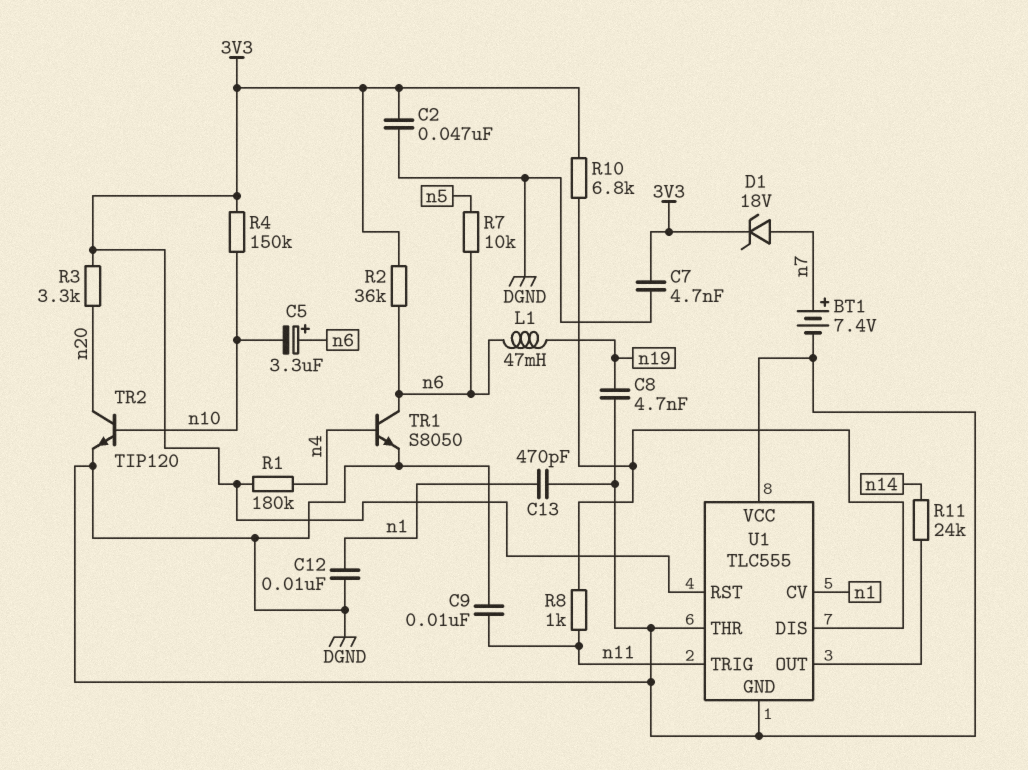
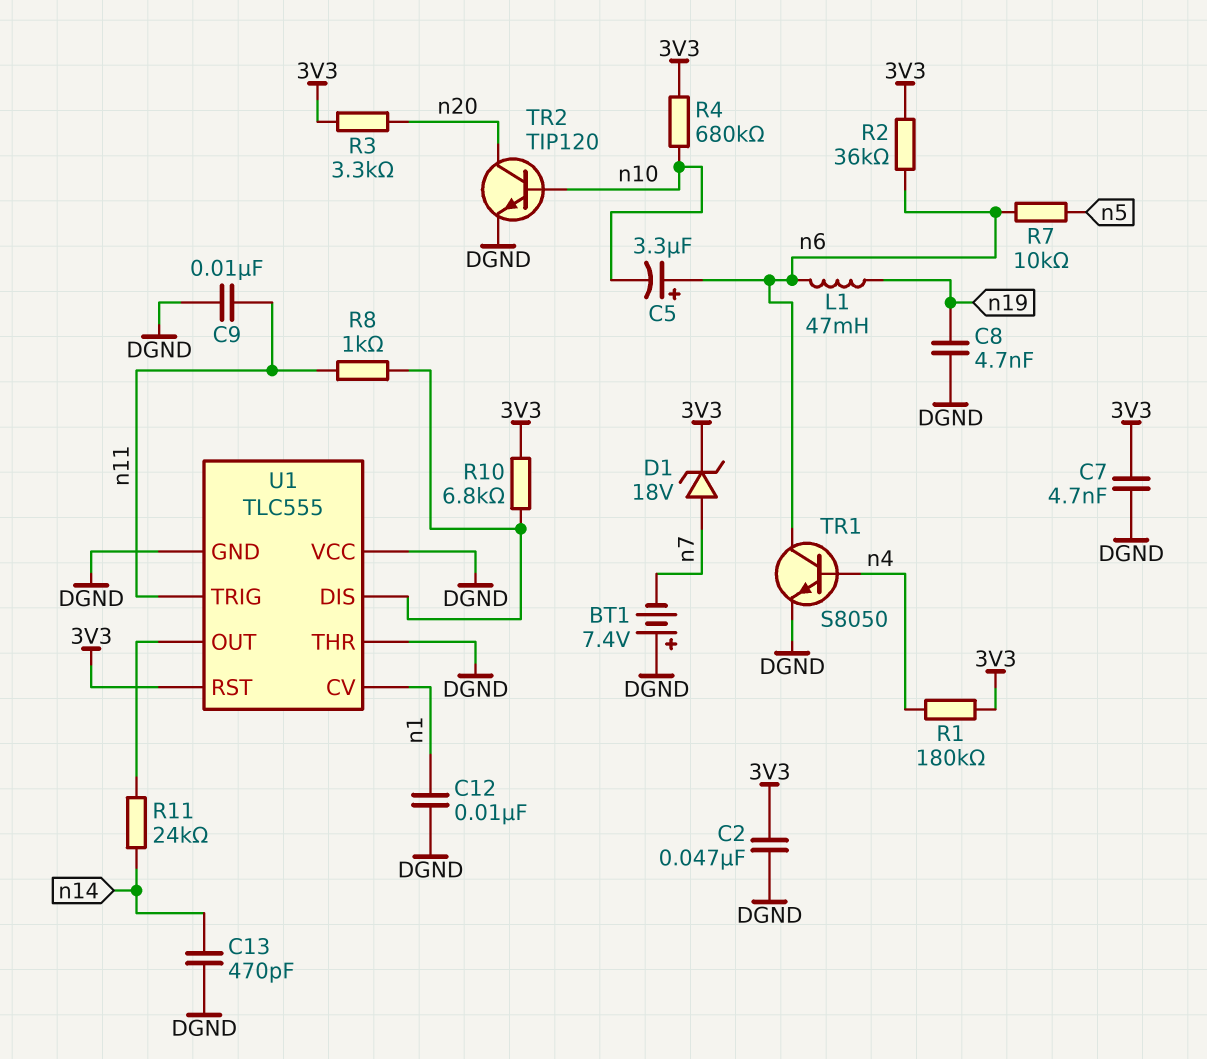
BT1: 7.4V (plus n7, minus DGND) -> 7.4V (plus DGND, minus n7)
C13: 470pF (DGND, n1) -> 470pF (DGND, n14)
R4: 150k (3V3, n10) -> 680k (3V3, n10)

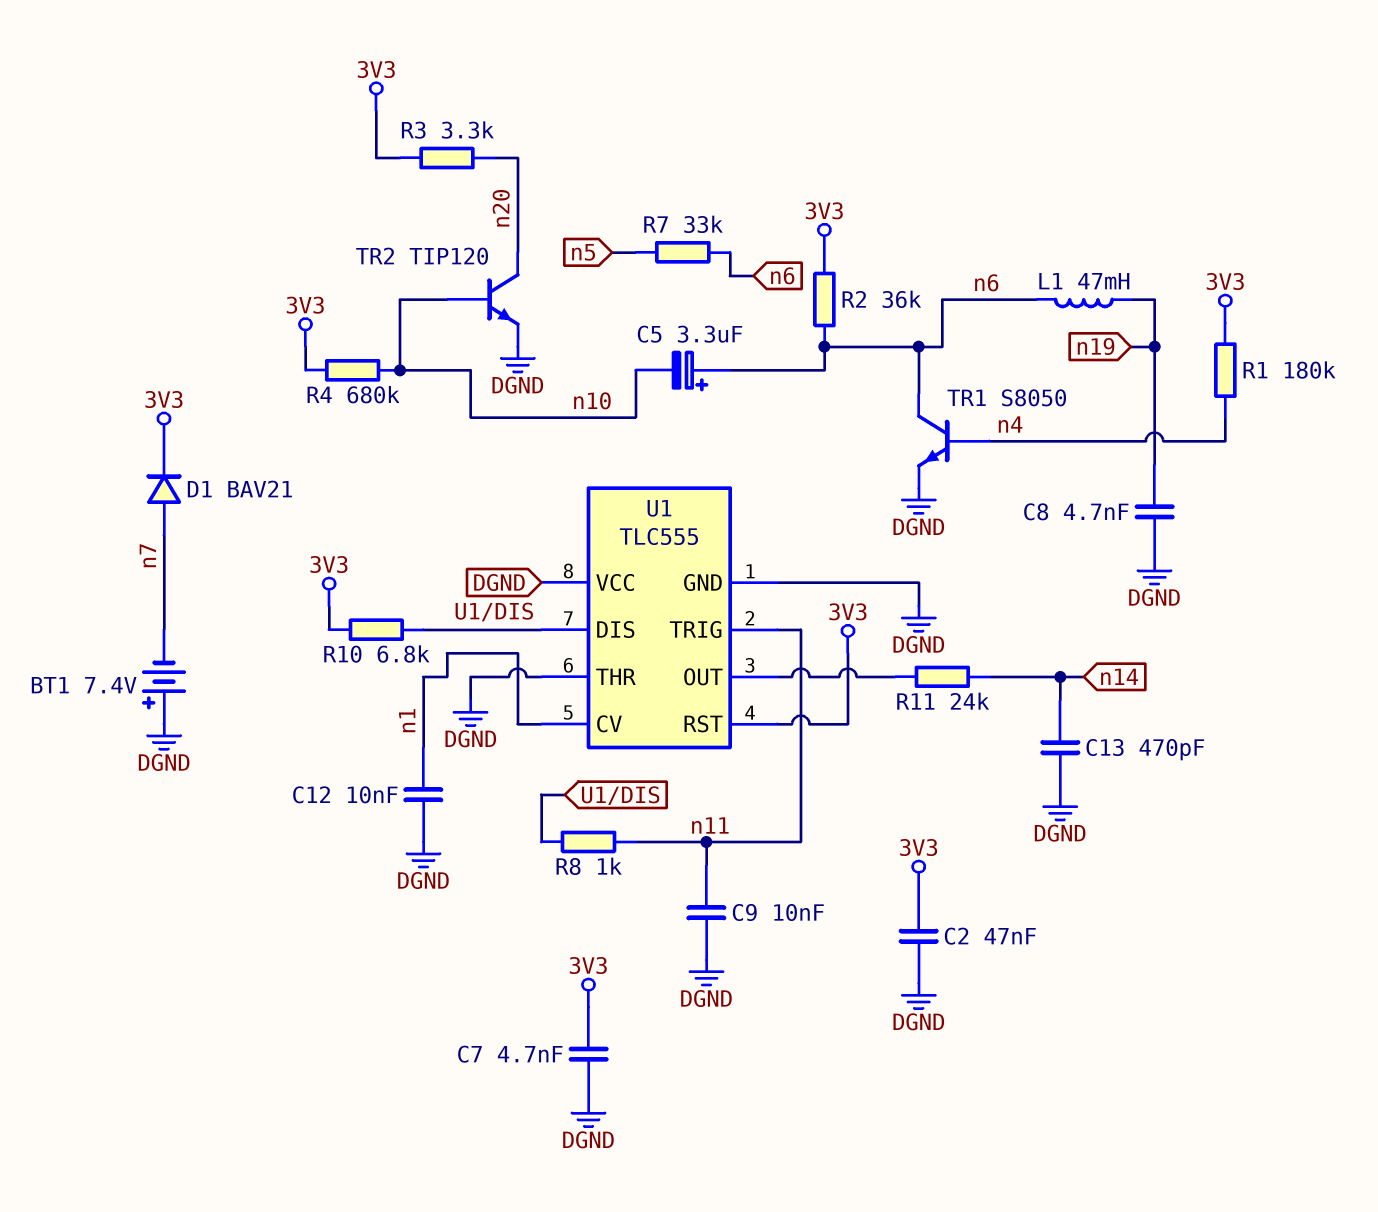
D1: zener 18V (A n7, K 3V3) -> diode BAV21 (A n7, K 3V3)
R7: 10k (n5, n6) -> 33k (n5, n6)

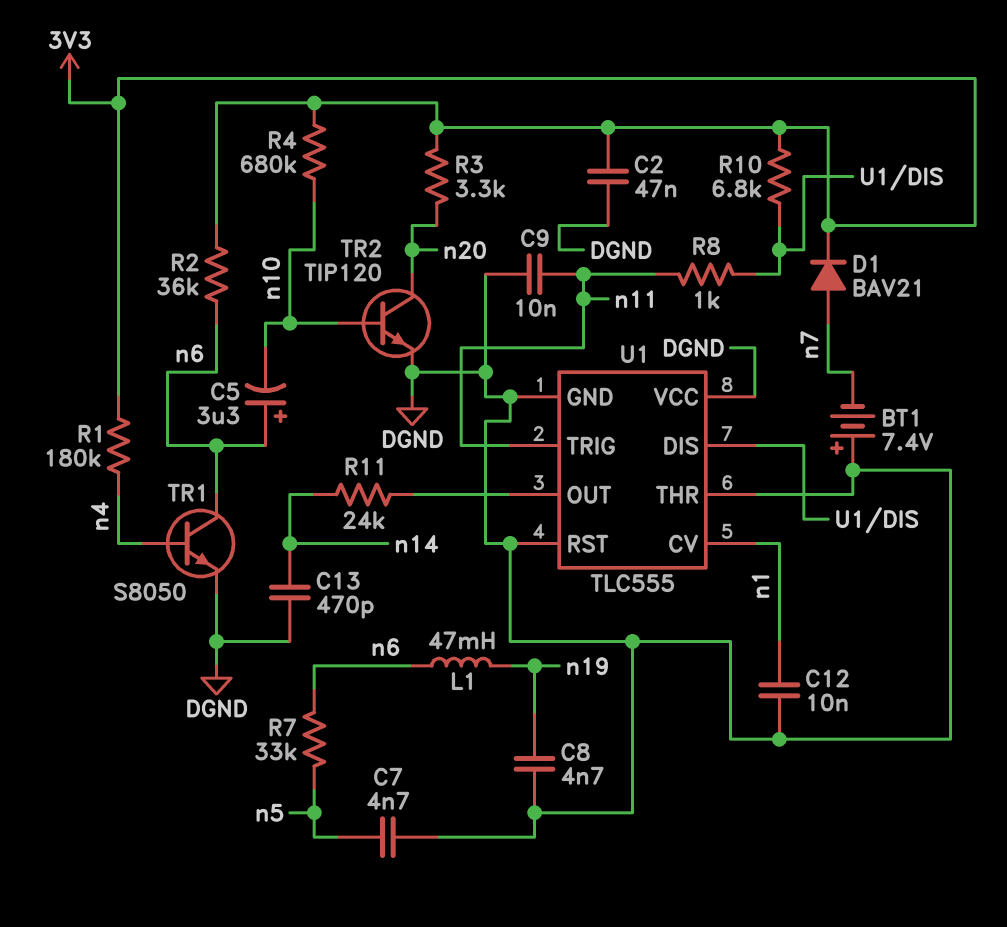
C7: 4.7nF (3V3, DGND) -> 4.7nF (DGND, n5)
U1 pin RST: 3V3 -> DGND

